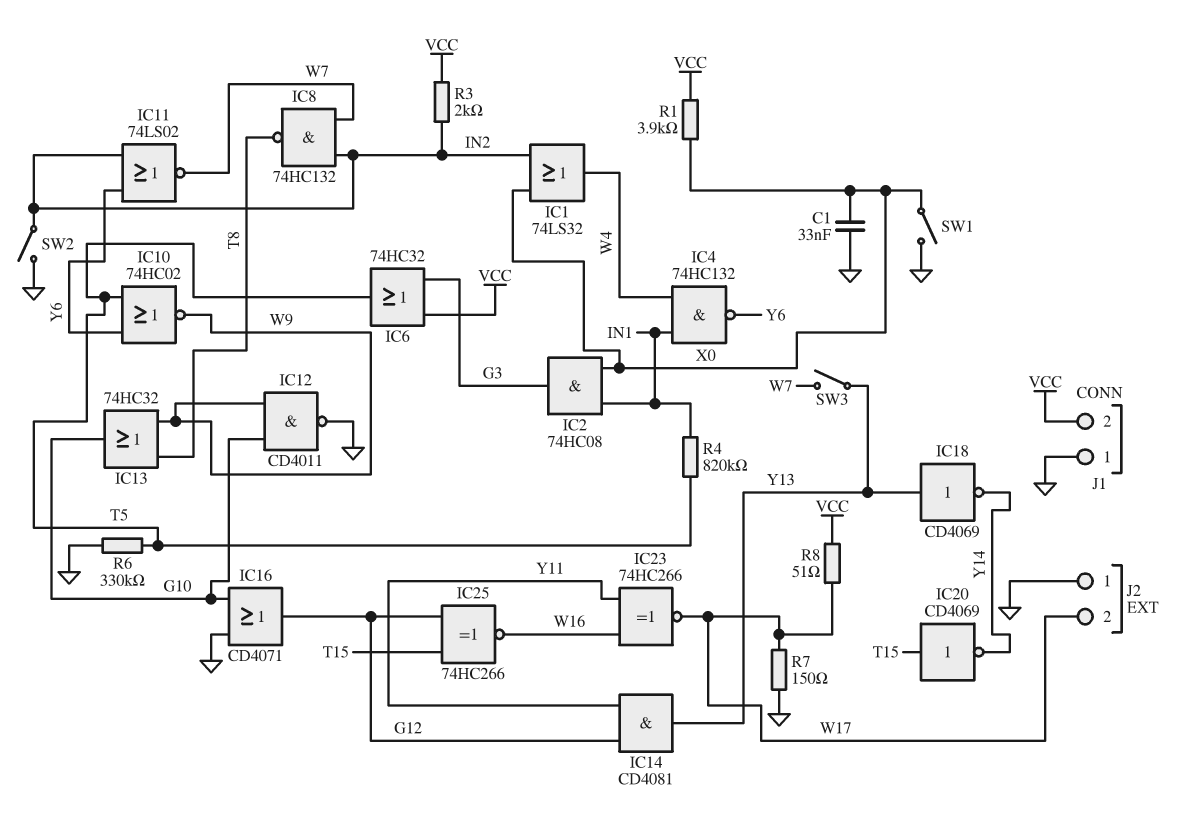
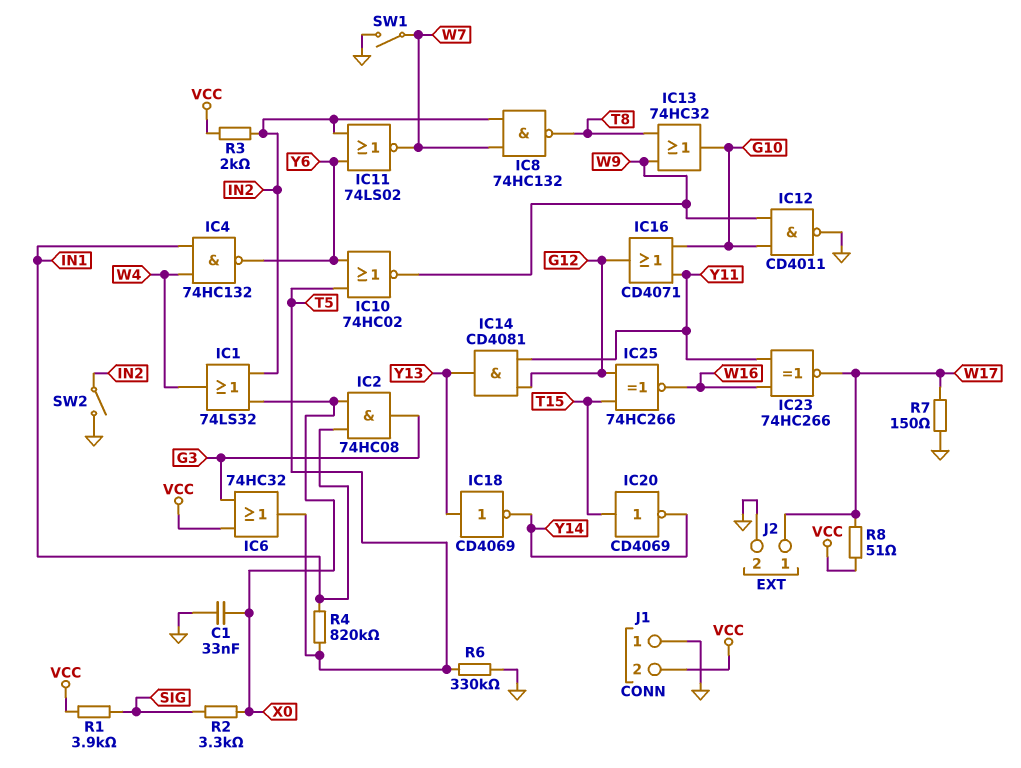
IC16: OR CD4071 (in G10, in GND, out G12) -> OR CD4071 (in G10, in Y11, out G12)
J2 pin 1: GND -> W17
J2 pin 2: W17 -> GND
R1: 3.9k (VCC, X0) -> 3.9k (SIG, VCC)
R2: none -> 3.3k (SIG, X0)
SW1: switch (GND, X0) -> switch (GND, W7)
SW3: switch (W7, Y13) -> none

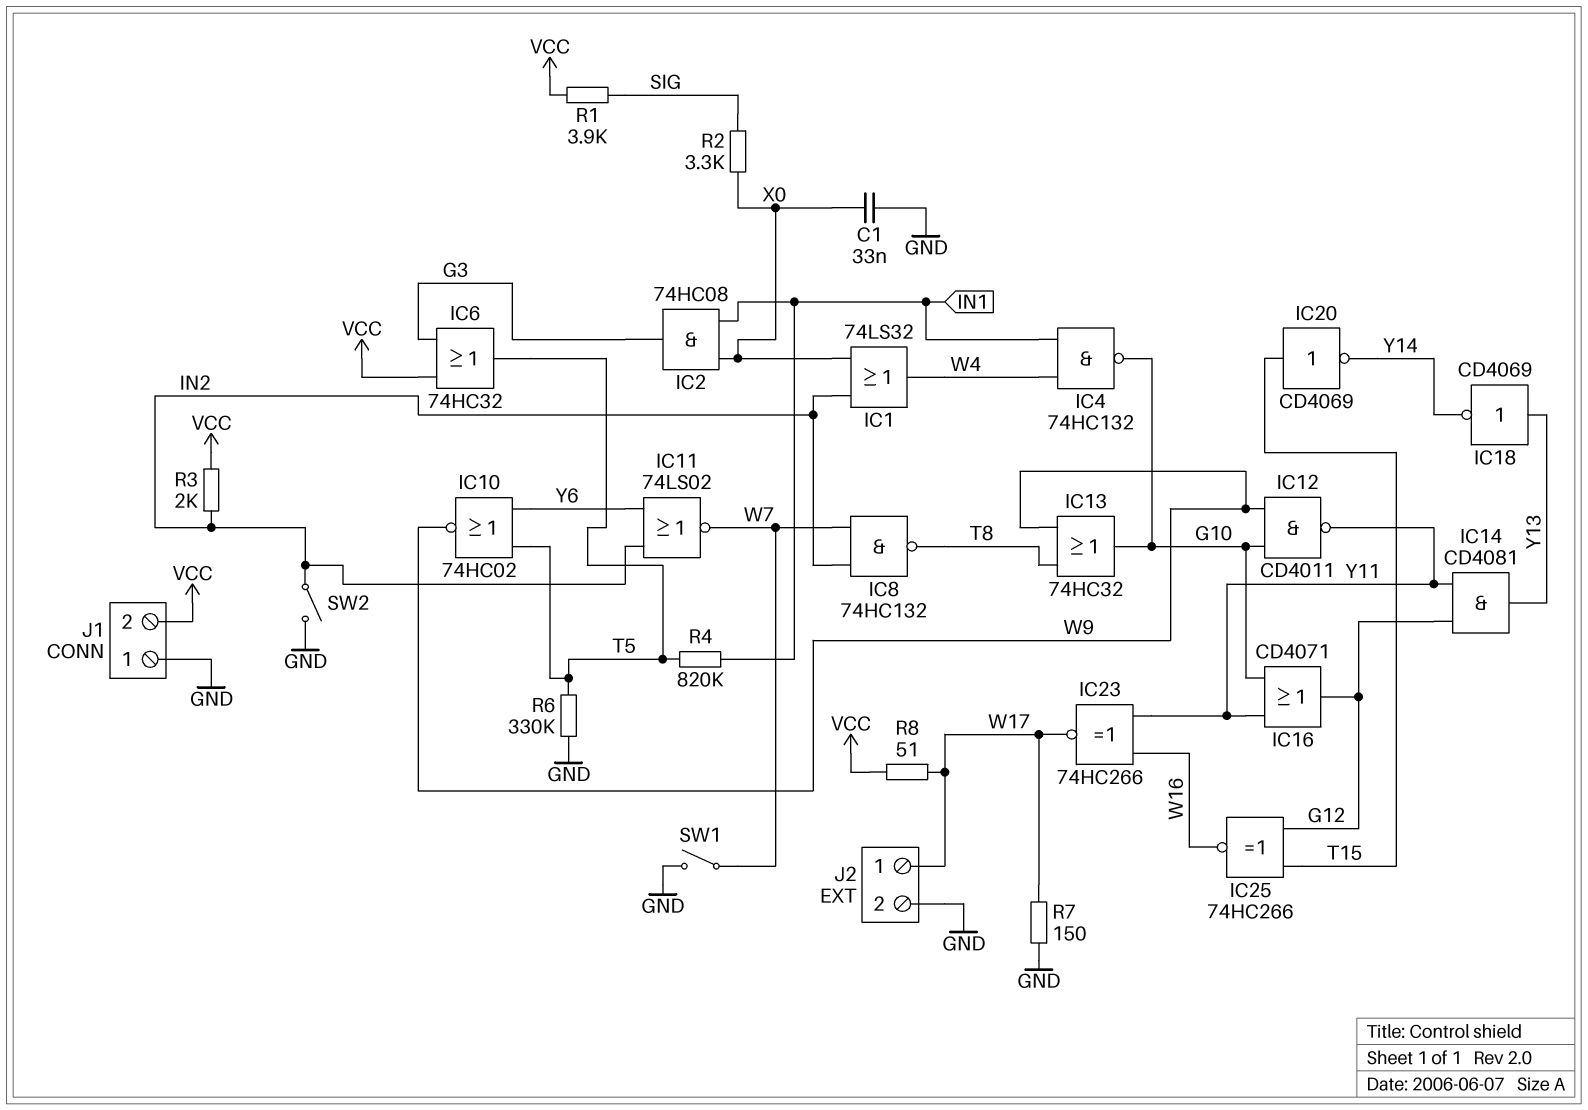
IC4: NAND 74HC132 (in IN1, in W4, out Y6) -> NAND 74HC132 (in IN1, in W4, out G10)
IC12: NAND CD4011 (in G10, in W9, out GND) -> NAND CD4011 (in G10, in W9, out Y11)

